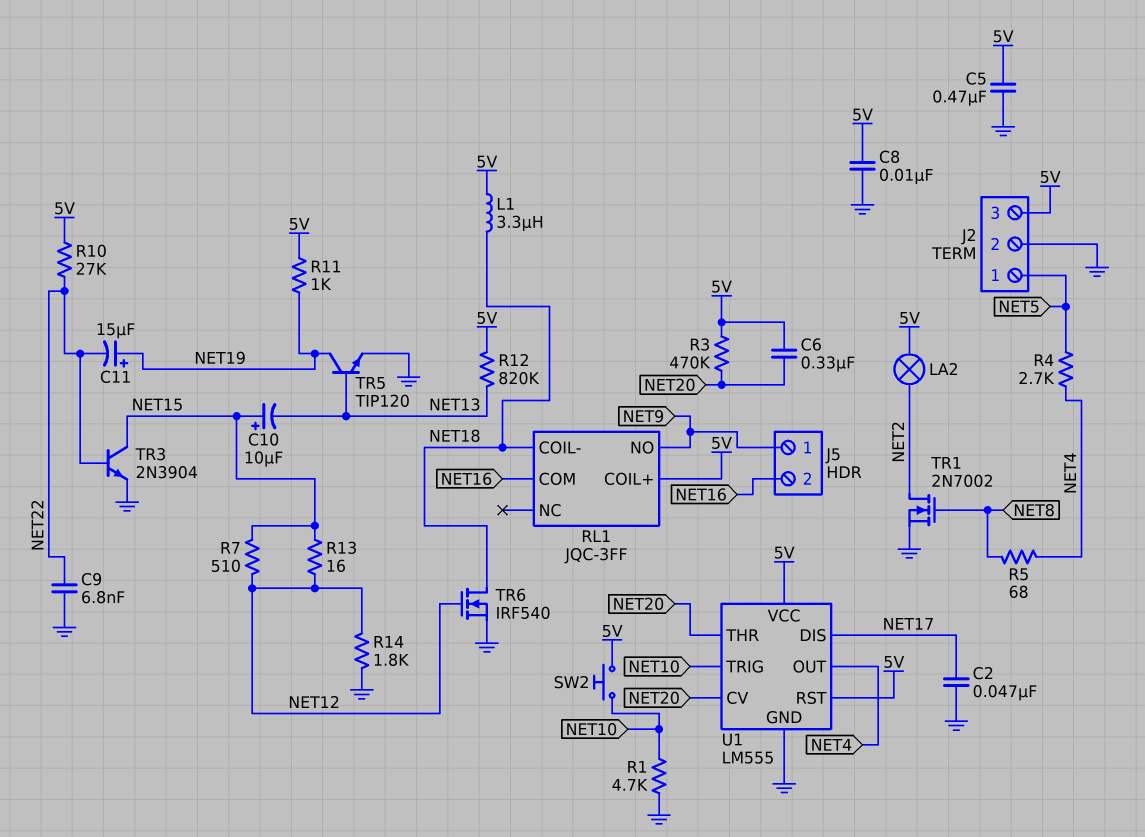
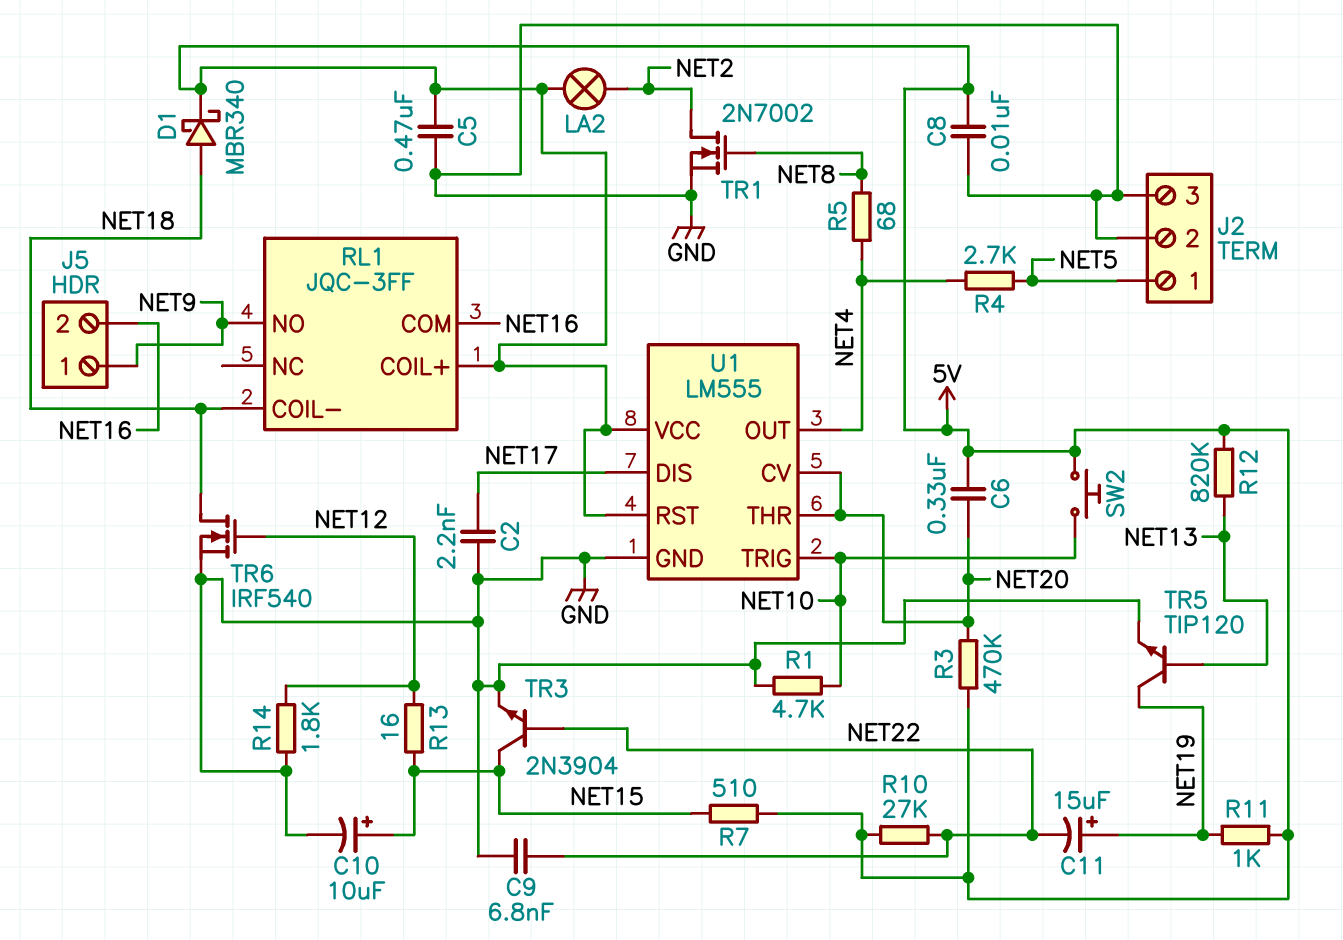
C2: 47nF (GND, NET17) -> 2.2nF (GND, NET17)
C10: 10uF (plus NET15, minus NET13) -> 10uF (plus NET15, minus GND)
D1: none -> schottky MBR340 (A NET18, K 5V)
J2 pin 3: 5V -> GND
L1: 3.3uH (5V, NET18) -> none
R7: 510 (NET12, NET15) -> 510 (5V, NET15)

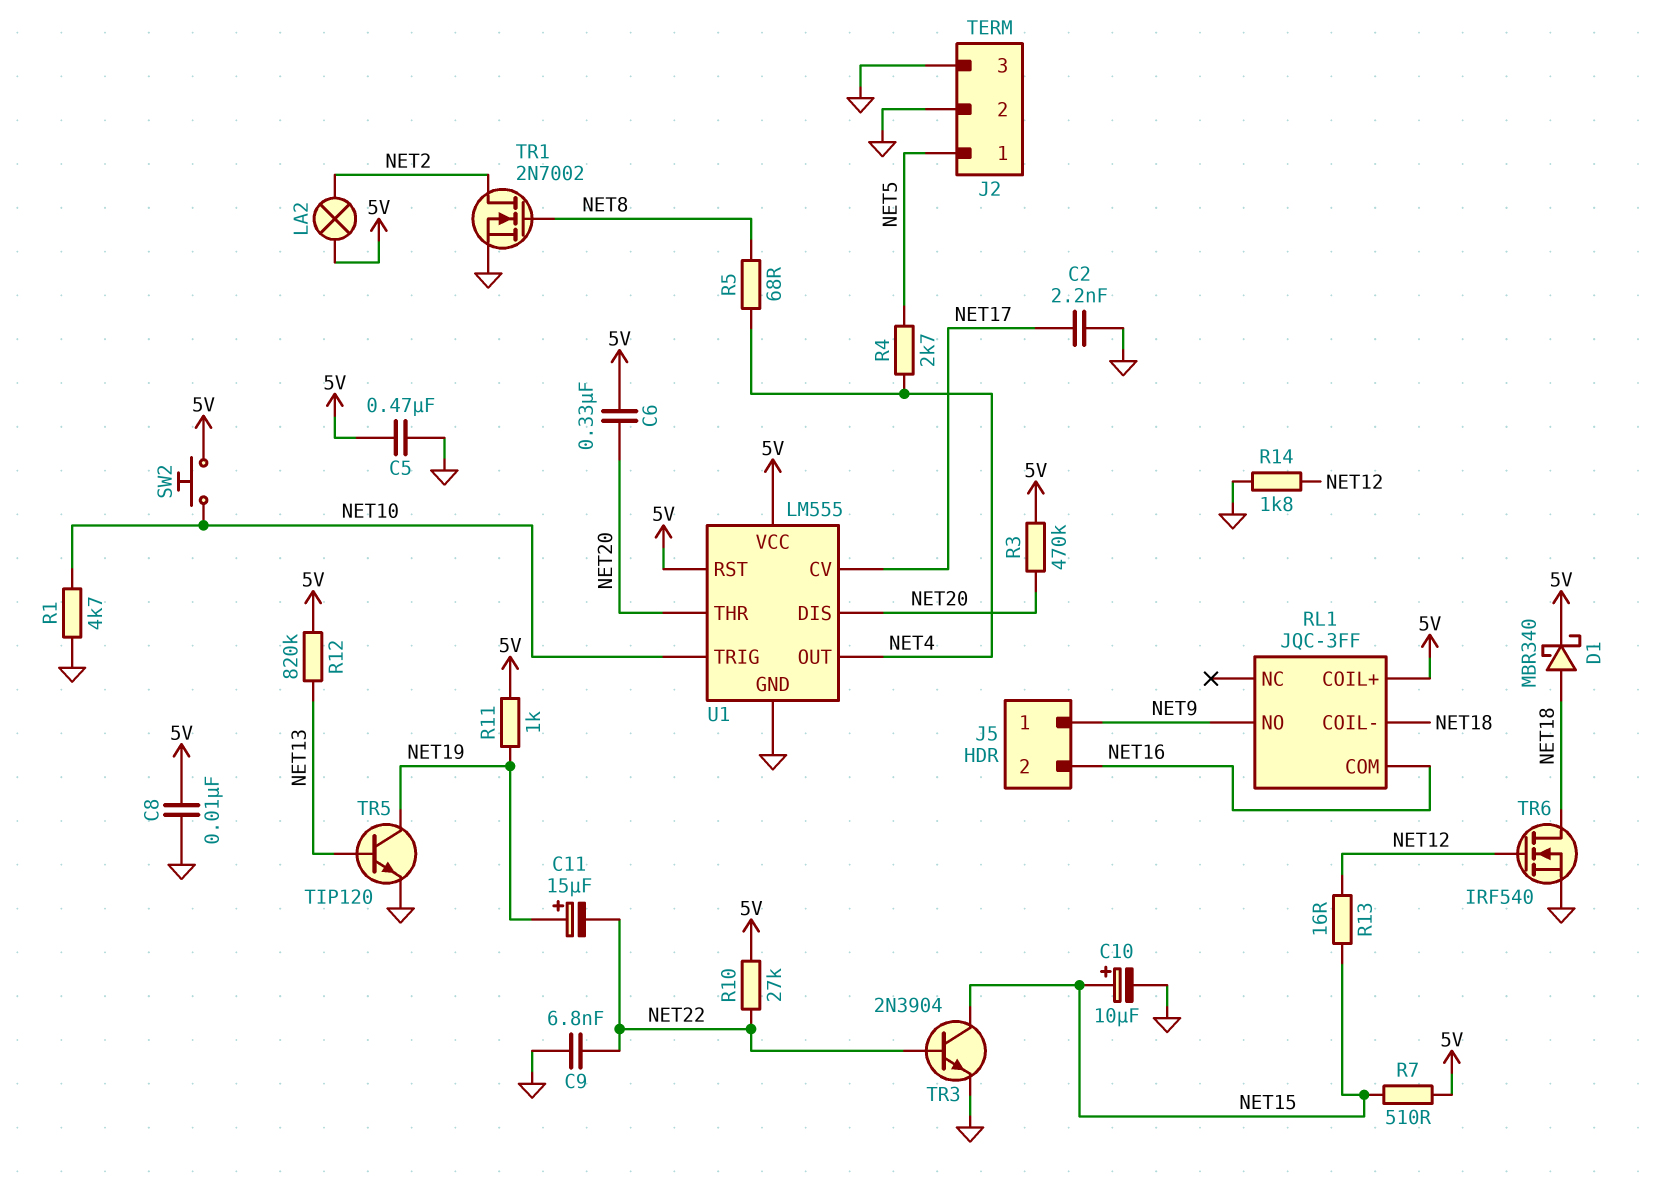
U1 pin CV: NET20 -> NET17
U1 pin DIS: NET17 -> NET20

